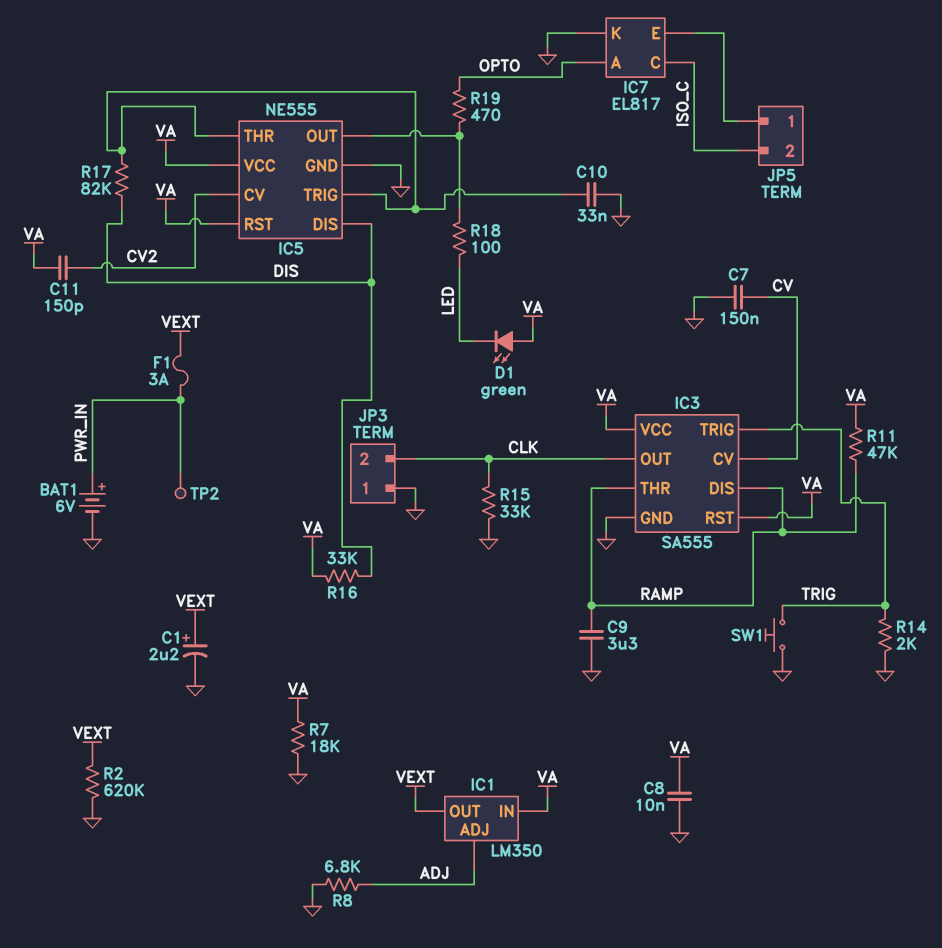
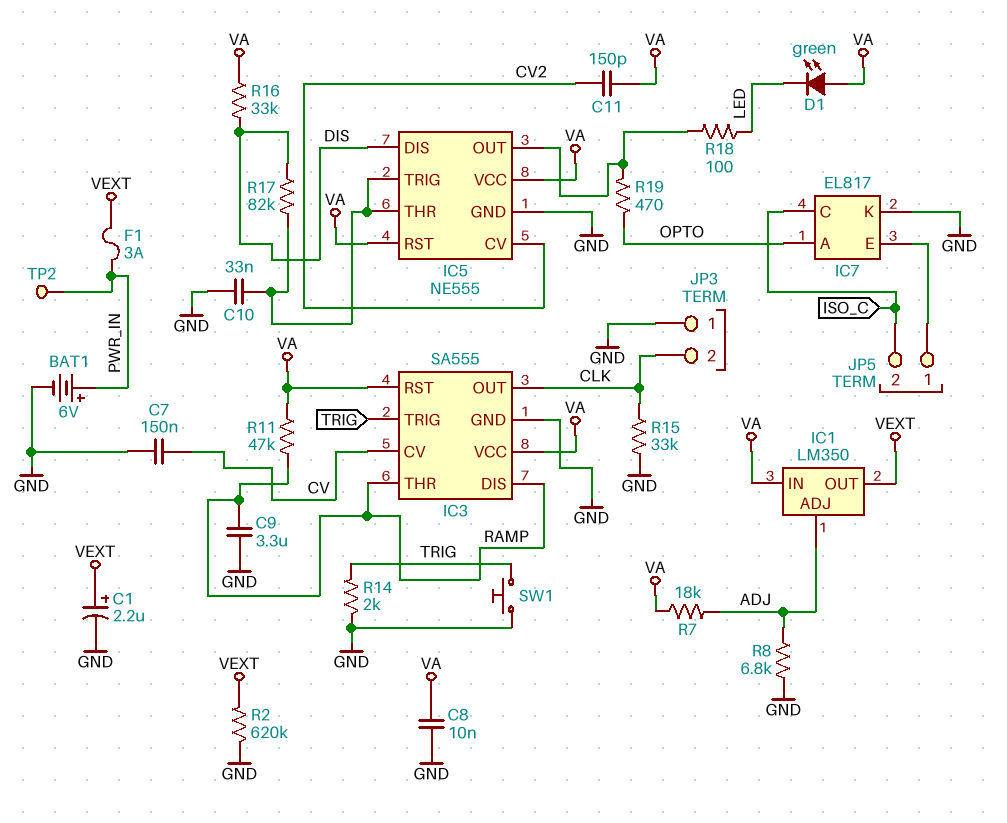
R7: 18k (GND, VA) -> 18k (ADJ, VA)

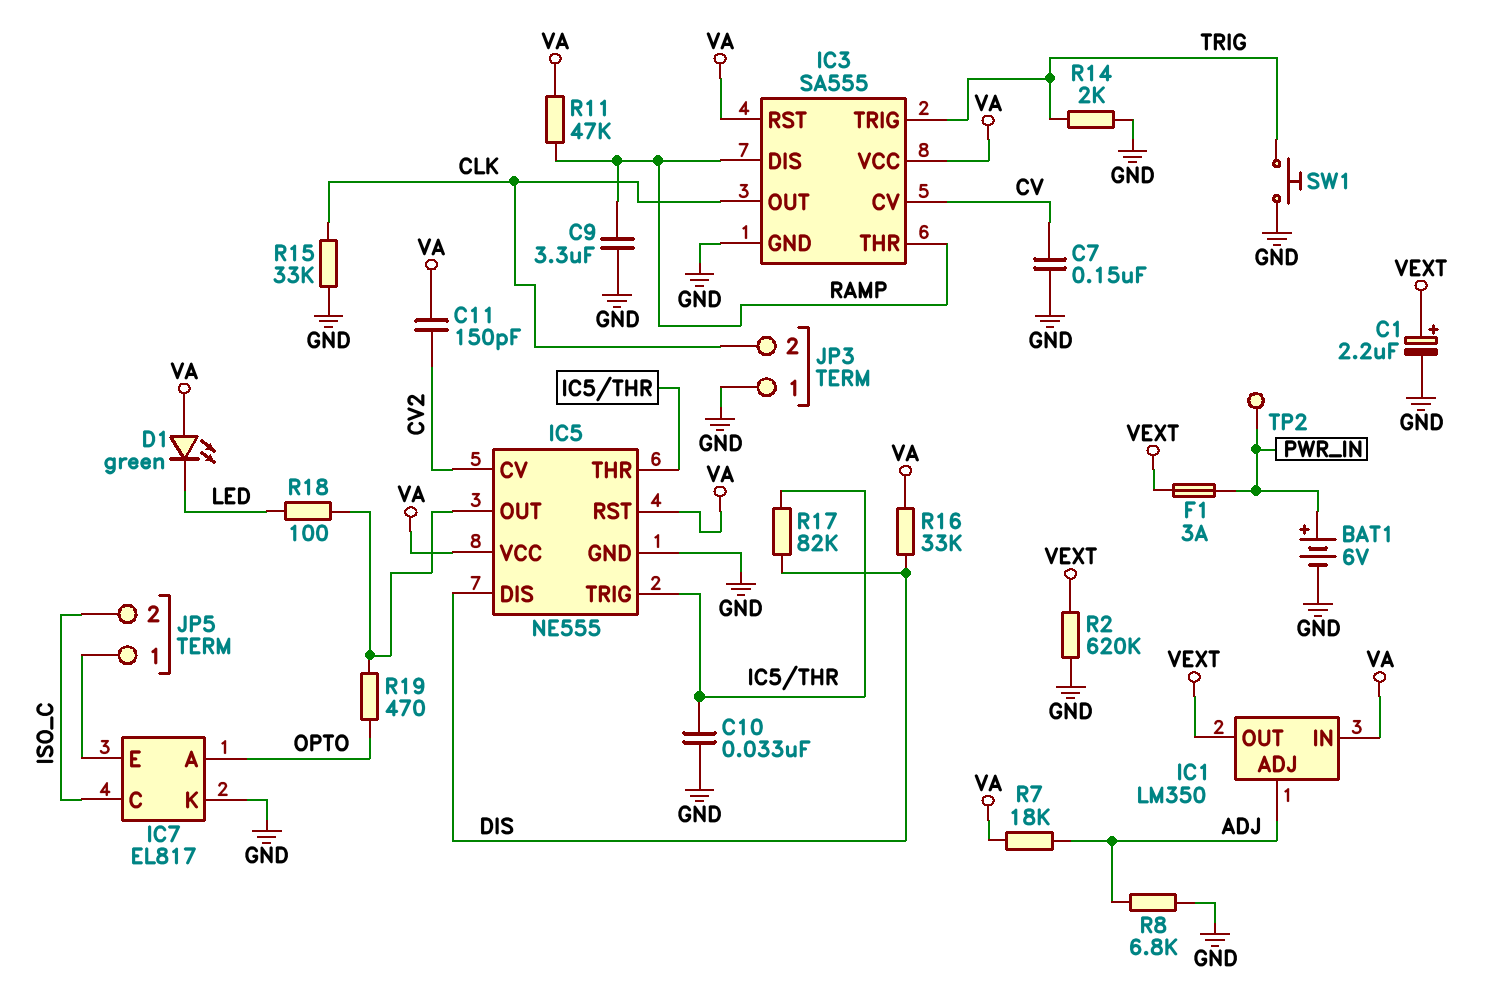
C8: 10nF (GND, VA) -> none

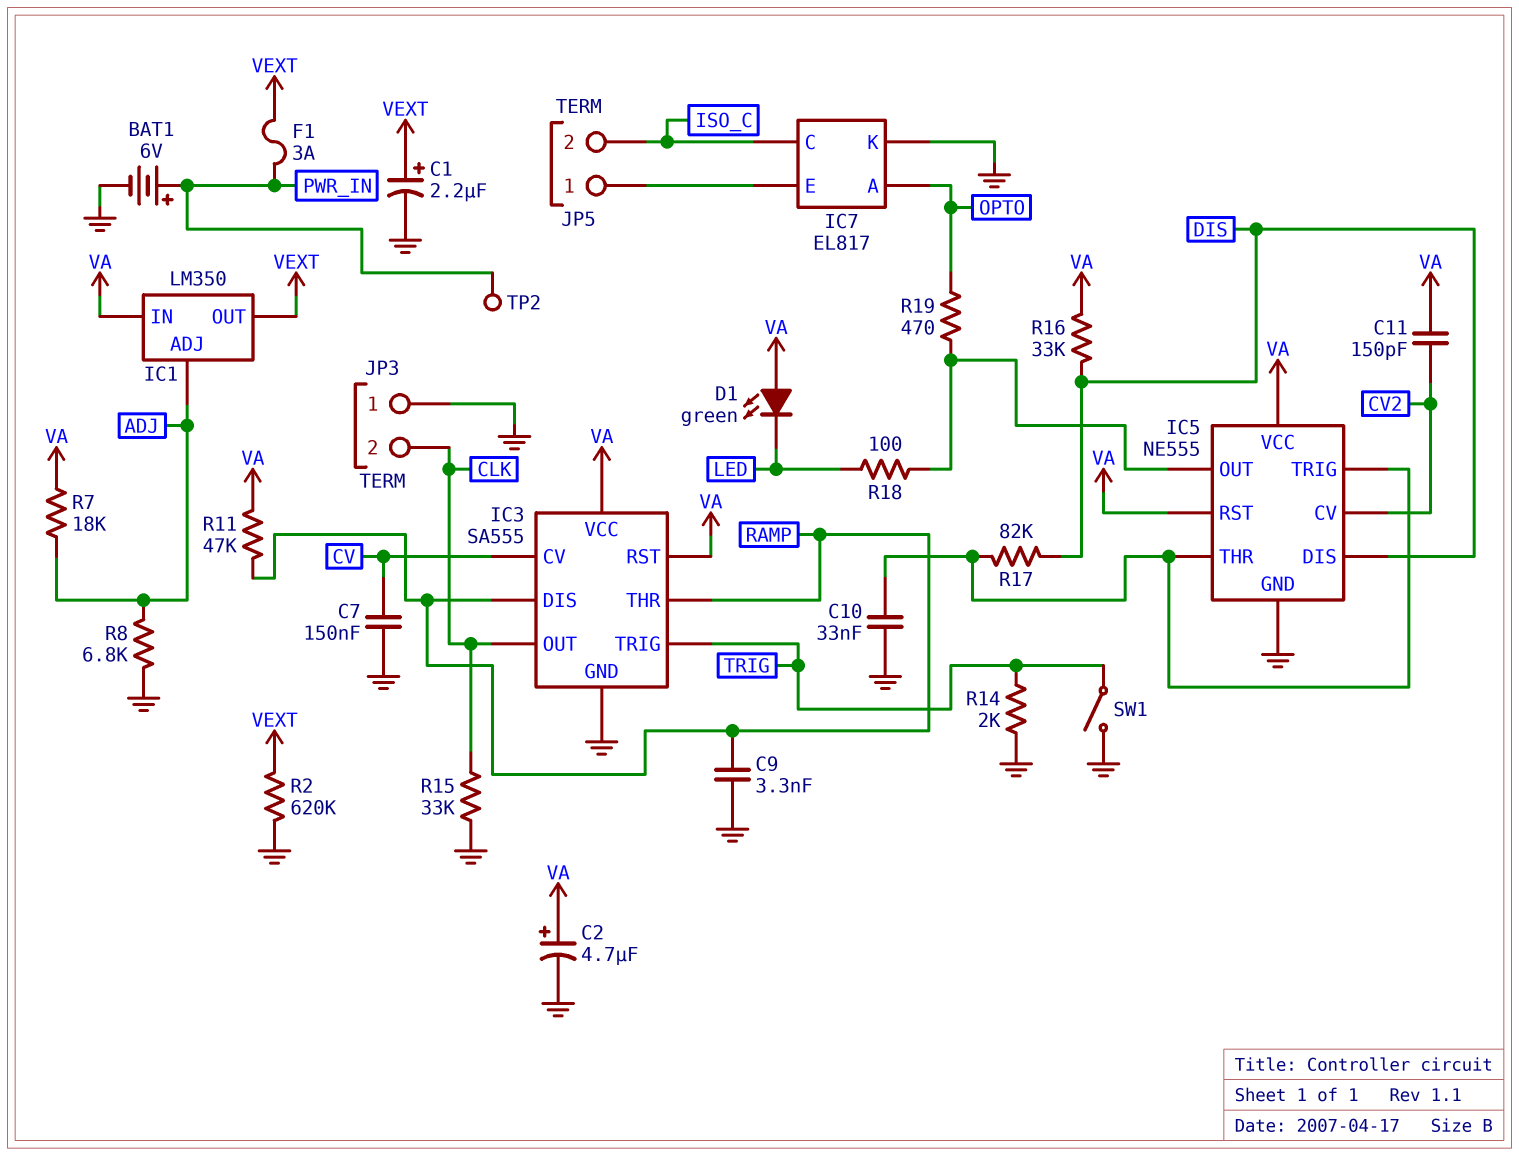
C2: none -> 4.7uF (plus VA, minus GND)
C9: 3.3uF (GND, RAMP) -> 3.3nF (GND, RAMP)
SW1: button (GND, TRIG) -> switch (GND, TRIG)

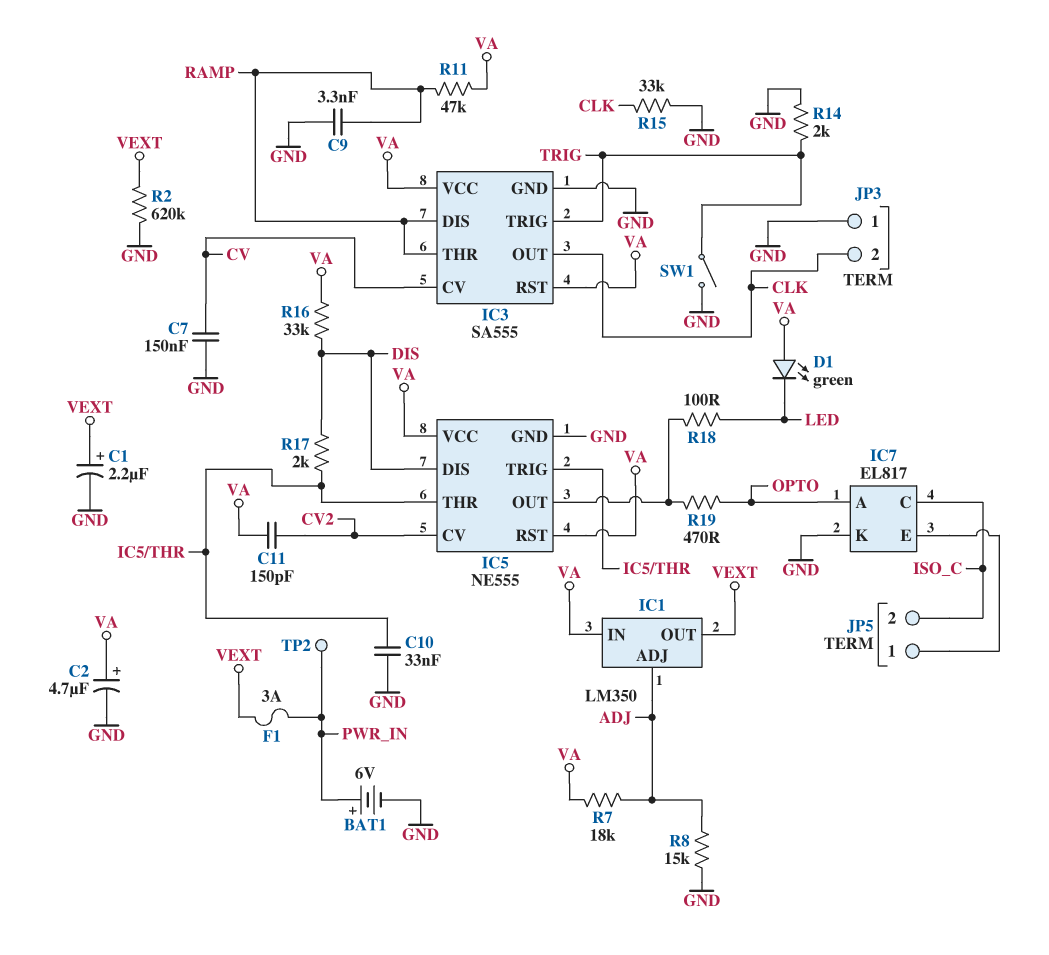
R8: 6.8k (ADJ, GND) -> 15k (ADJ, GND)
R17: 82k (DIS, IC5/THR) -> 2k (DIS, IC5/THR)

